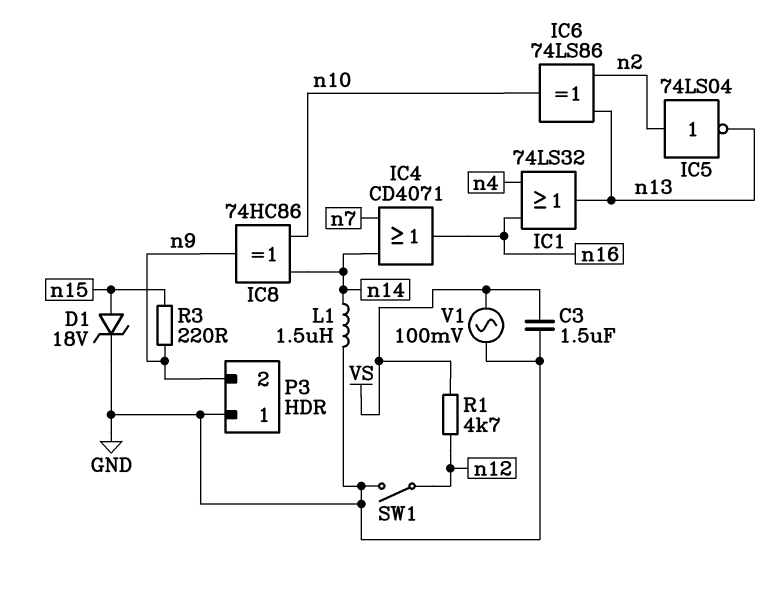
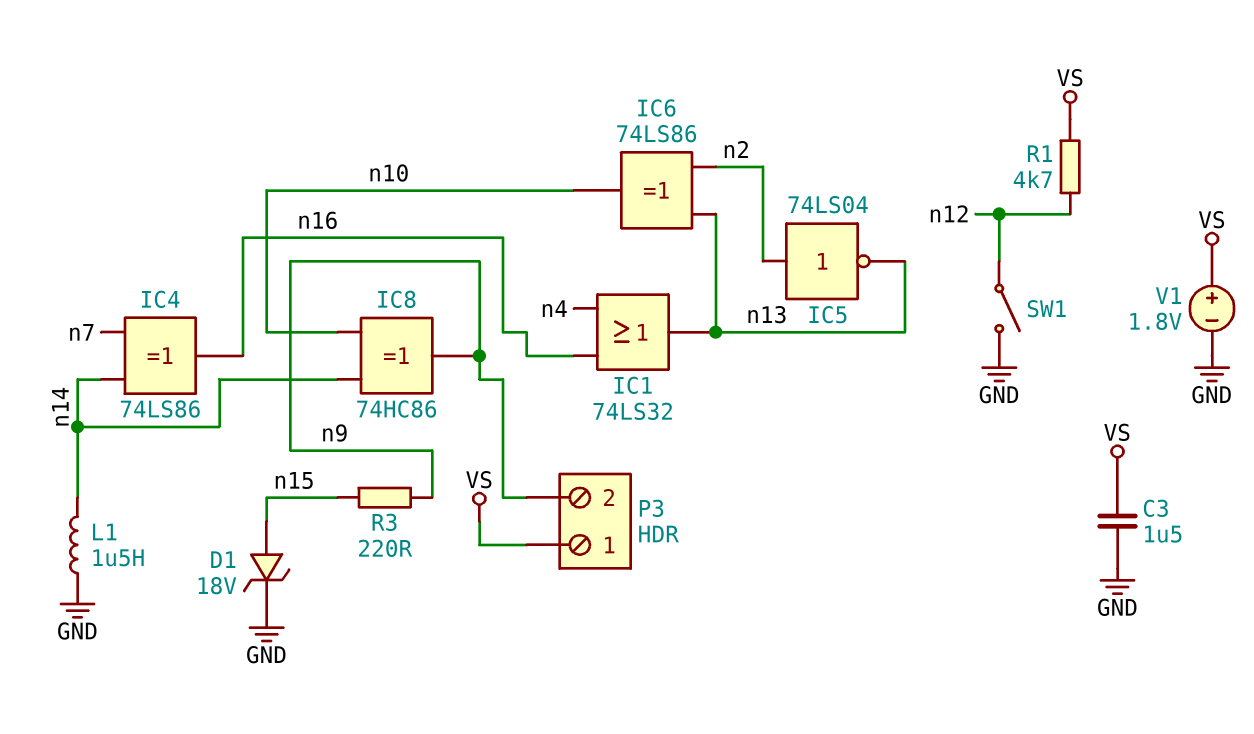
IC4: OR CD4071 (in n7, in n14, out n16) -> XOR 74LS86 (in n7, in n14, out n16)
P3 pin 1: GND -> VS
V1: AC 100mV (GND, VS) -> 1.8V (plus VS, minus GND)

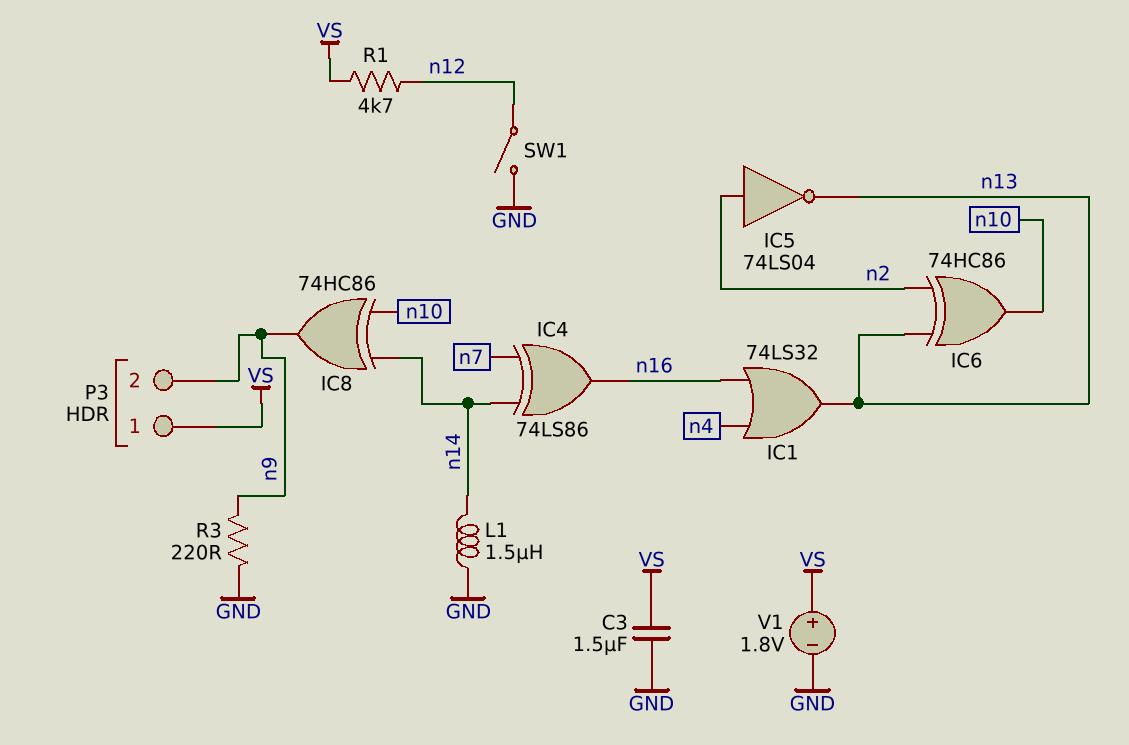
D1: zener 18V (A n15, K GND) -> none
IC6: XOR 74LS86 (in n2, in n13, out n10) -> XOR 74HC86 (in n2, in n13, out n10)
R3: 220 (n9, n15) -> 220 (GND, n9)

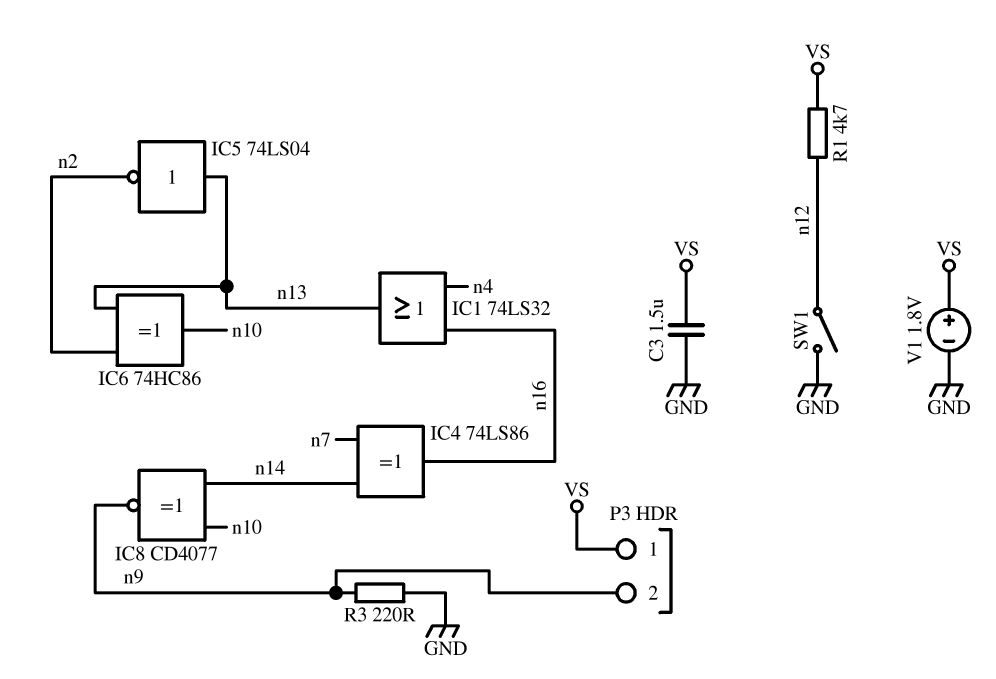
IC5: NOT 74LS04 (in n2, out n13) -> NOT 74LS04 (in n13, out n2)
IC8: XOR 74HC86 (in n10, in n14, out n9) -> XNOR CD4077 (in n10, in n14, out n9)
L1: 1.5uH (GND, n14) -> none

